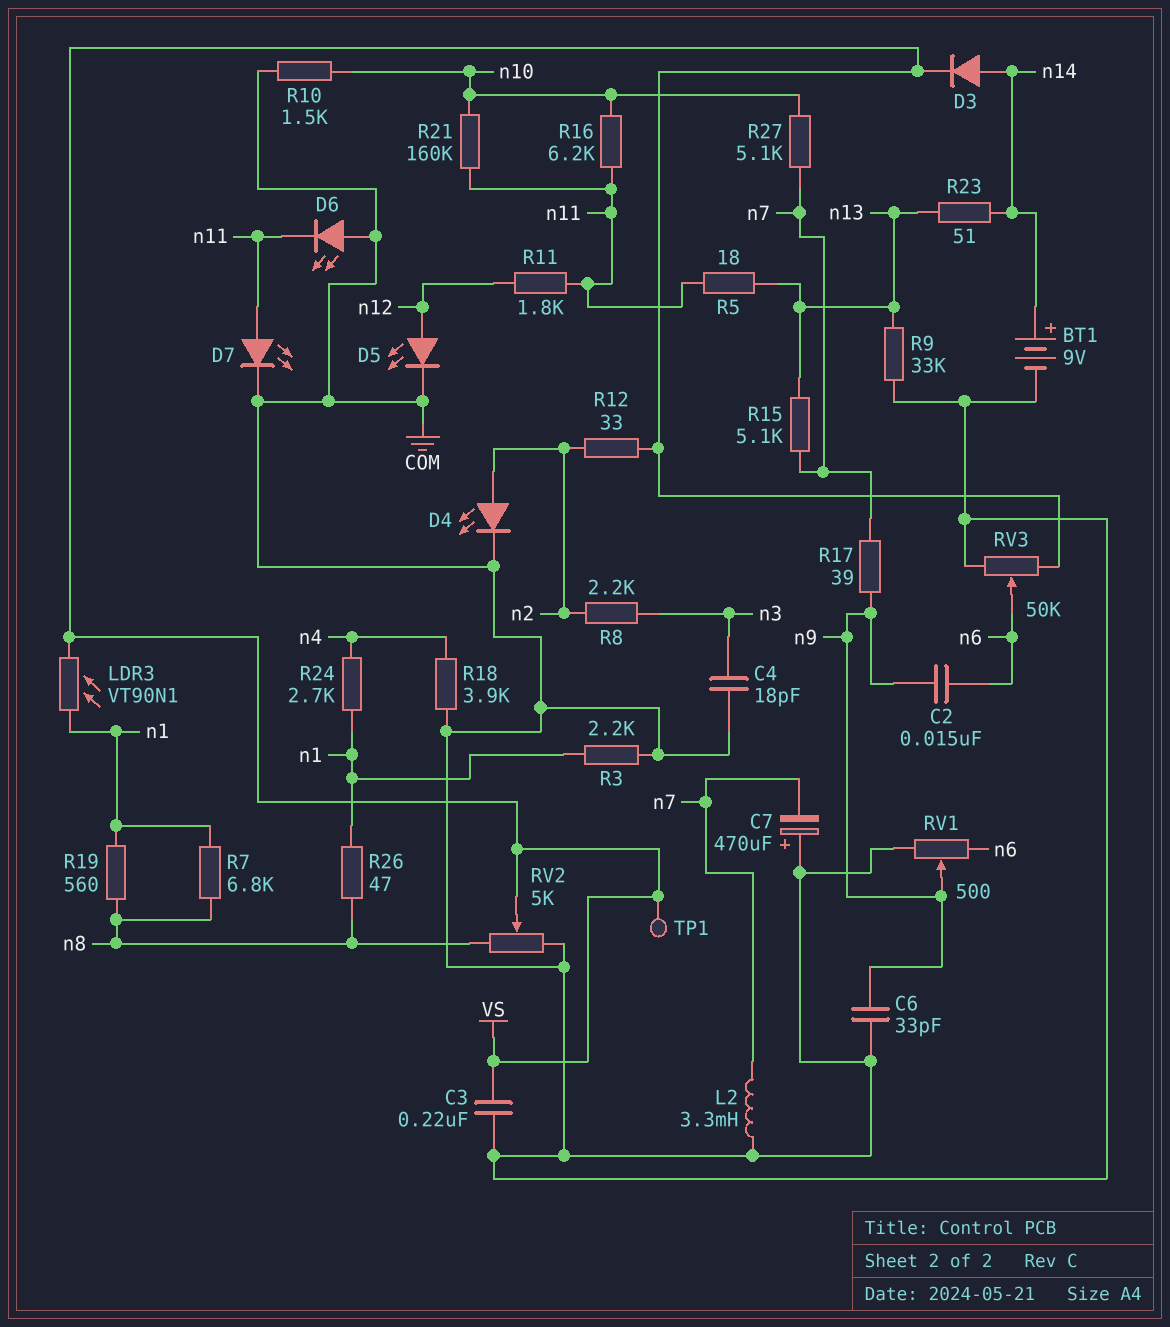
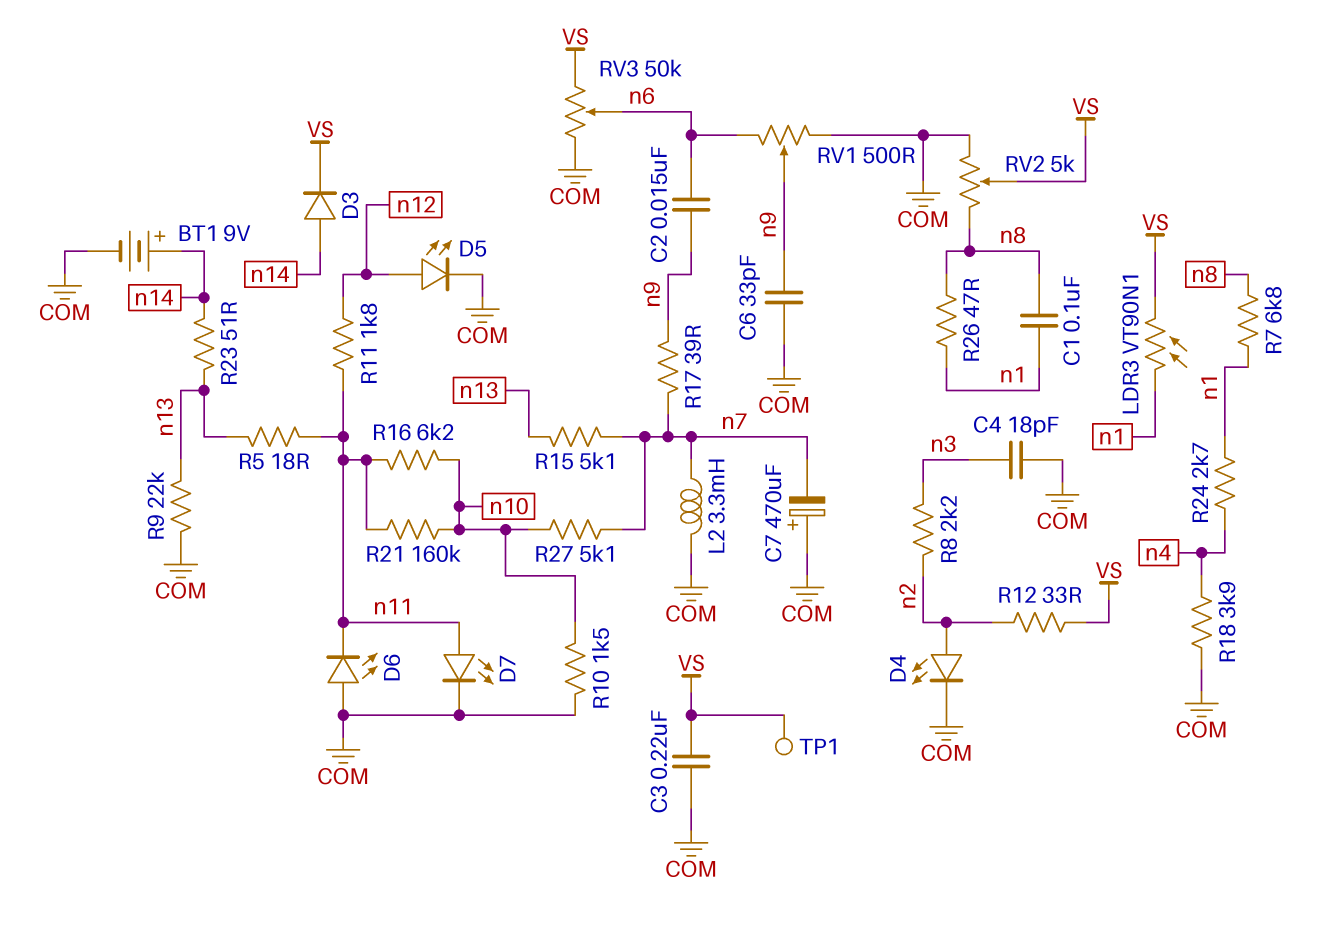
C1: none -> 100nF (n1, n8)
R3: 2.2k (COM, n1) -> none
R9: 33k (COM, n13) -> 22k (COM, n13)
R19: 560 (n1, n8) -> none

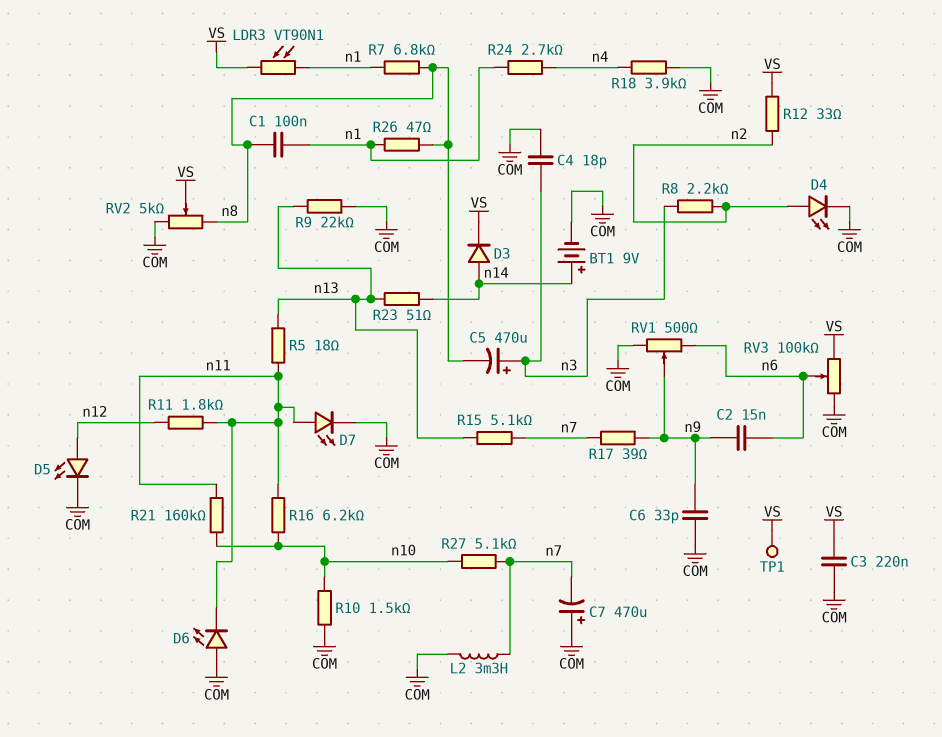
C5: none -> 470uF (plus n3, minus n8)
RV3: 50k (COM, VS, wiper n6) -> 100k (COM, VS, wiper n6)

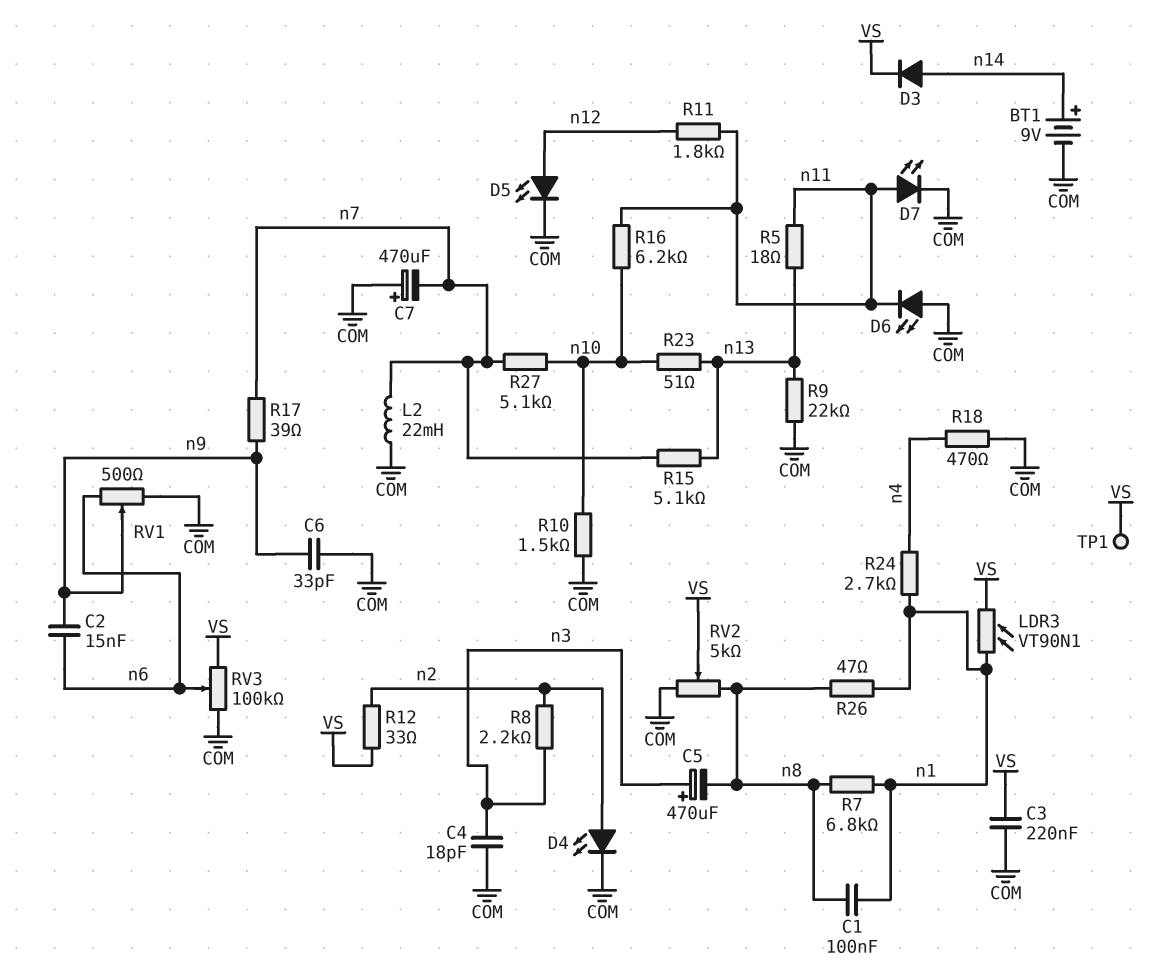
L2: 3.3mH (COM, n7) -> 22mH (COM, n7)
R18: 3.9k (COM, n4) -> 470 (COM, n4)
R21: 160k (n10, n11) -> none
R23: 51 (n13, n14) -> 51 (n10, n13)

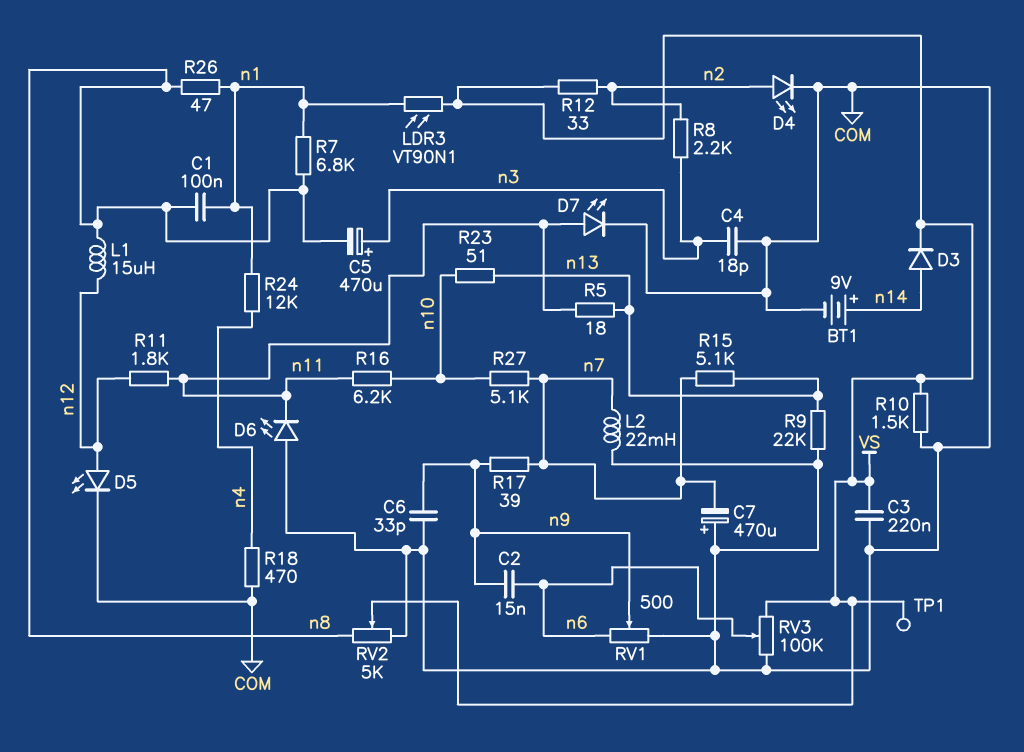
L1: none -> 15uH (n8, n12)
R10: 1.5k (COM, n10) -> 1.5k (COM, VS)
R24: 2.7k (n1, n4) -> 12k (n1, n4)

